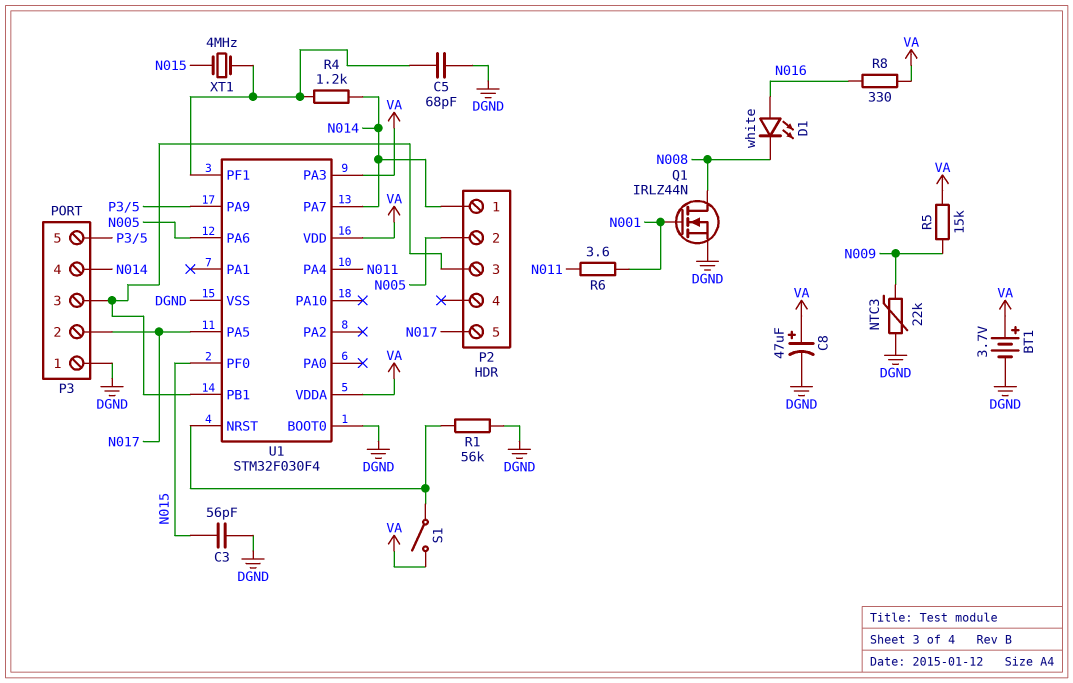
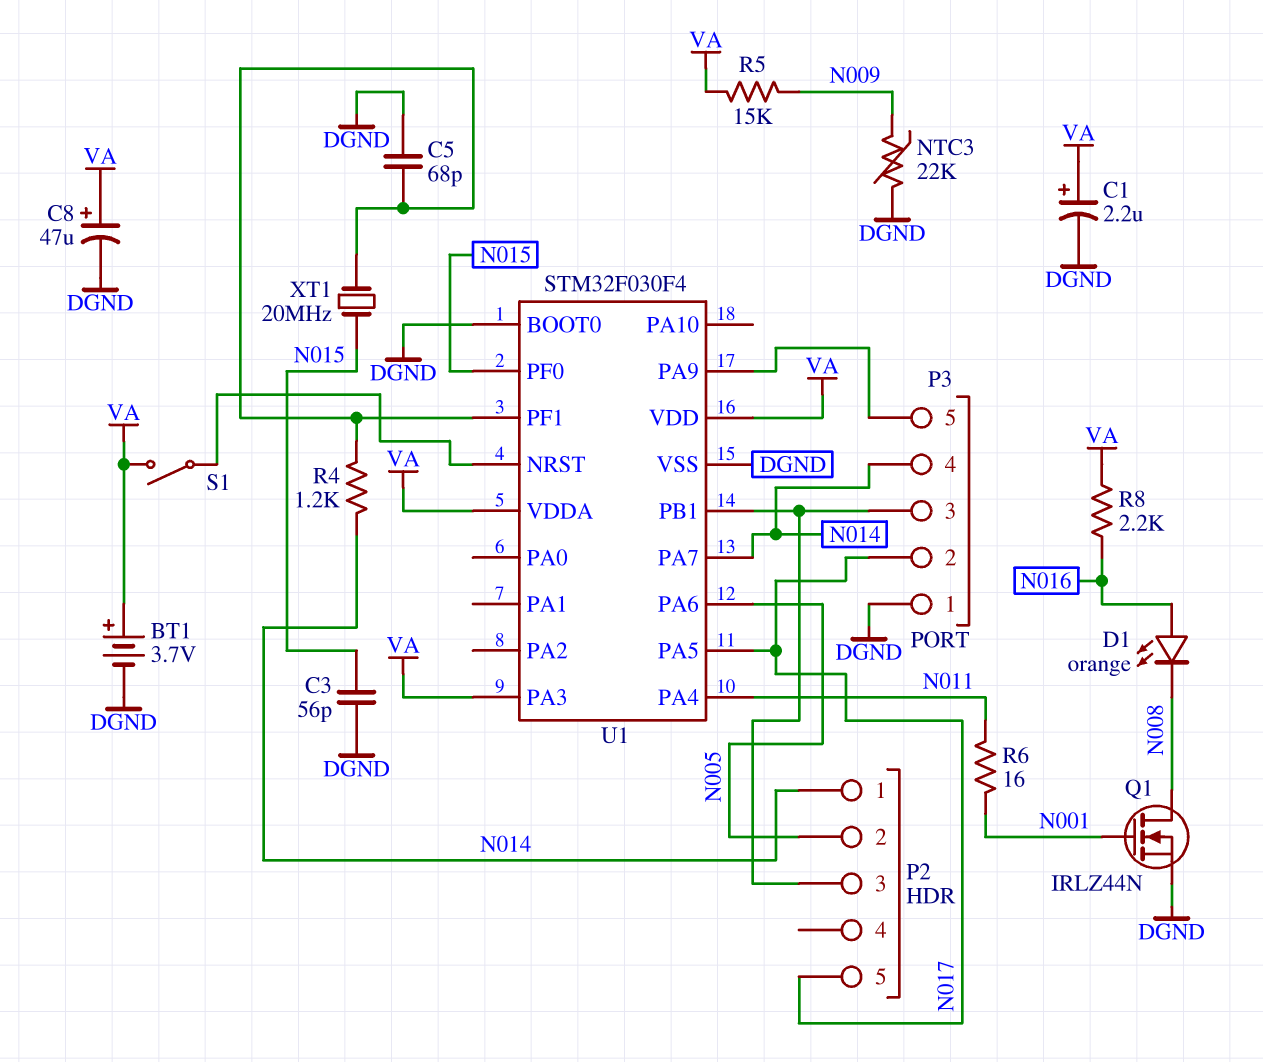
C1: none -> 2.2uF (plus VA, minus DGND)
D1: LED white (A N016, K N008) -> LED orange (A N016, K N008)
R1: 56k (DGND, U1/NRST) -> none
R6: 3.6 (N001, N011) -> 16 (N001, N011)
R8: 330 (N016, VA) -> 2.2k (N016, VA)
XT1: 4MHz (N015, U1/PF1) -> 20MHz (N015, U1/PF1)

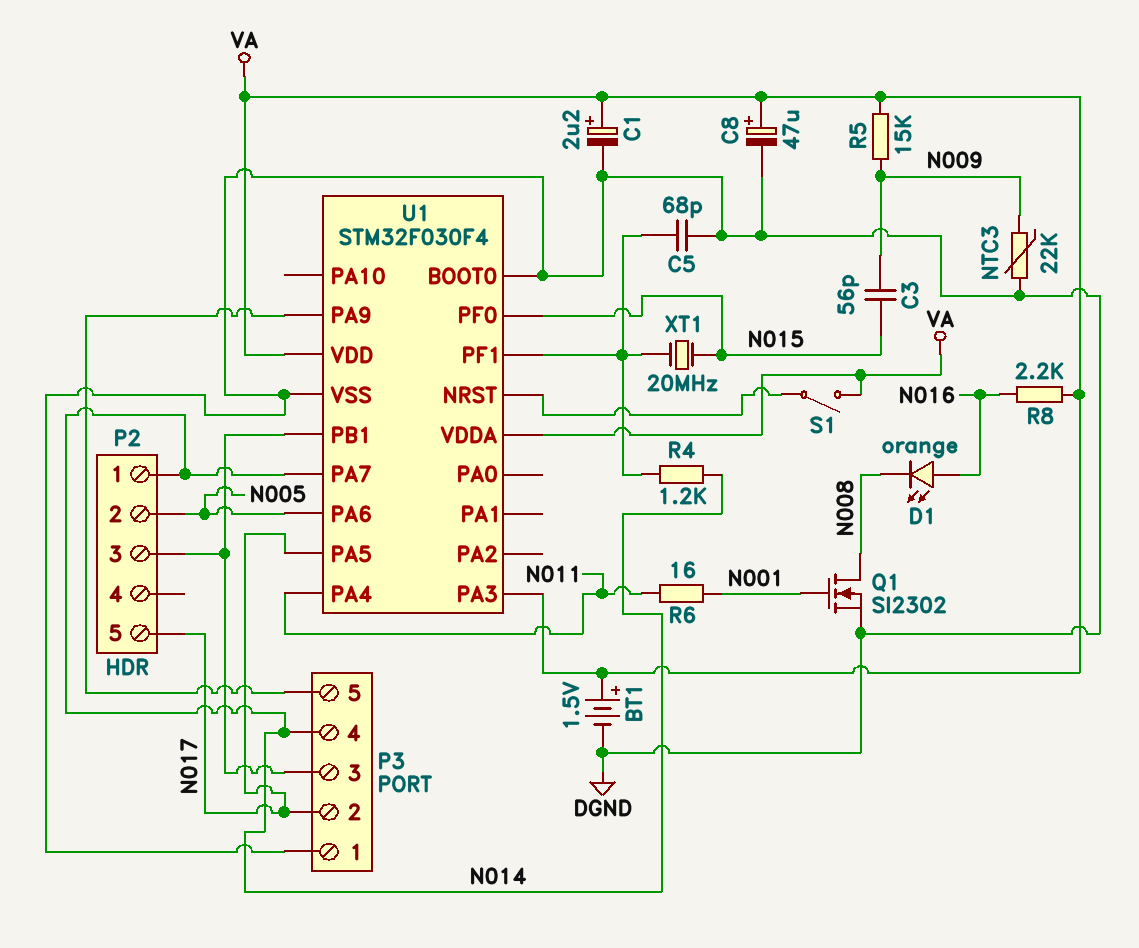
BT1: 3.7V (plus VA, minus DGND) -> 1.5V (plus VA, minus DGND)
C3: 56pF (DGND, N015) -> 56pF (N009, N015)
Q1: NMOS IRLZ44N (G N001, D N008, S DGND) -> NMOS SI2302 (G N001, D N008, S DGND)

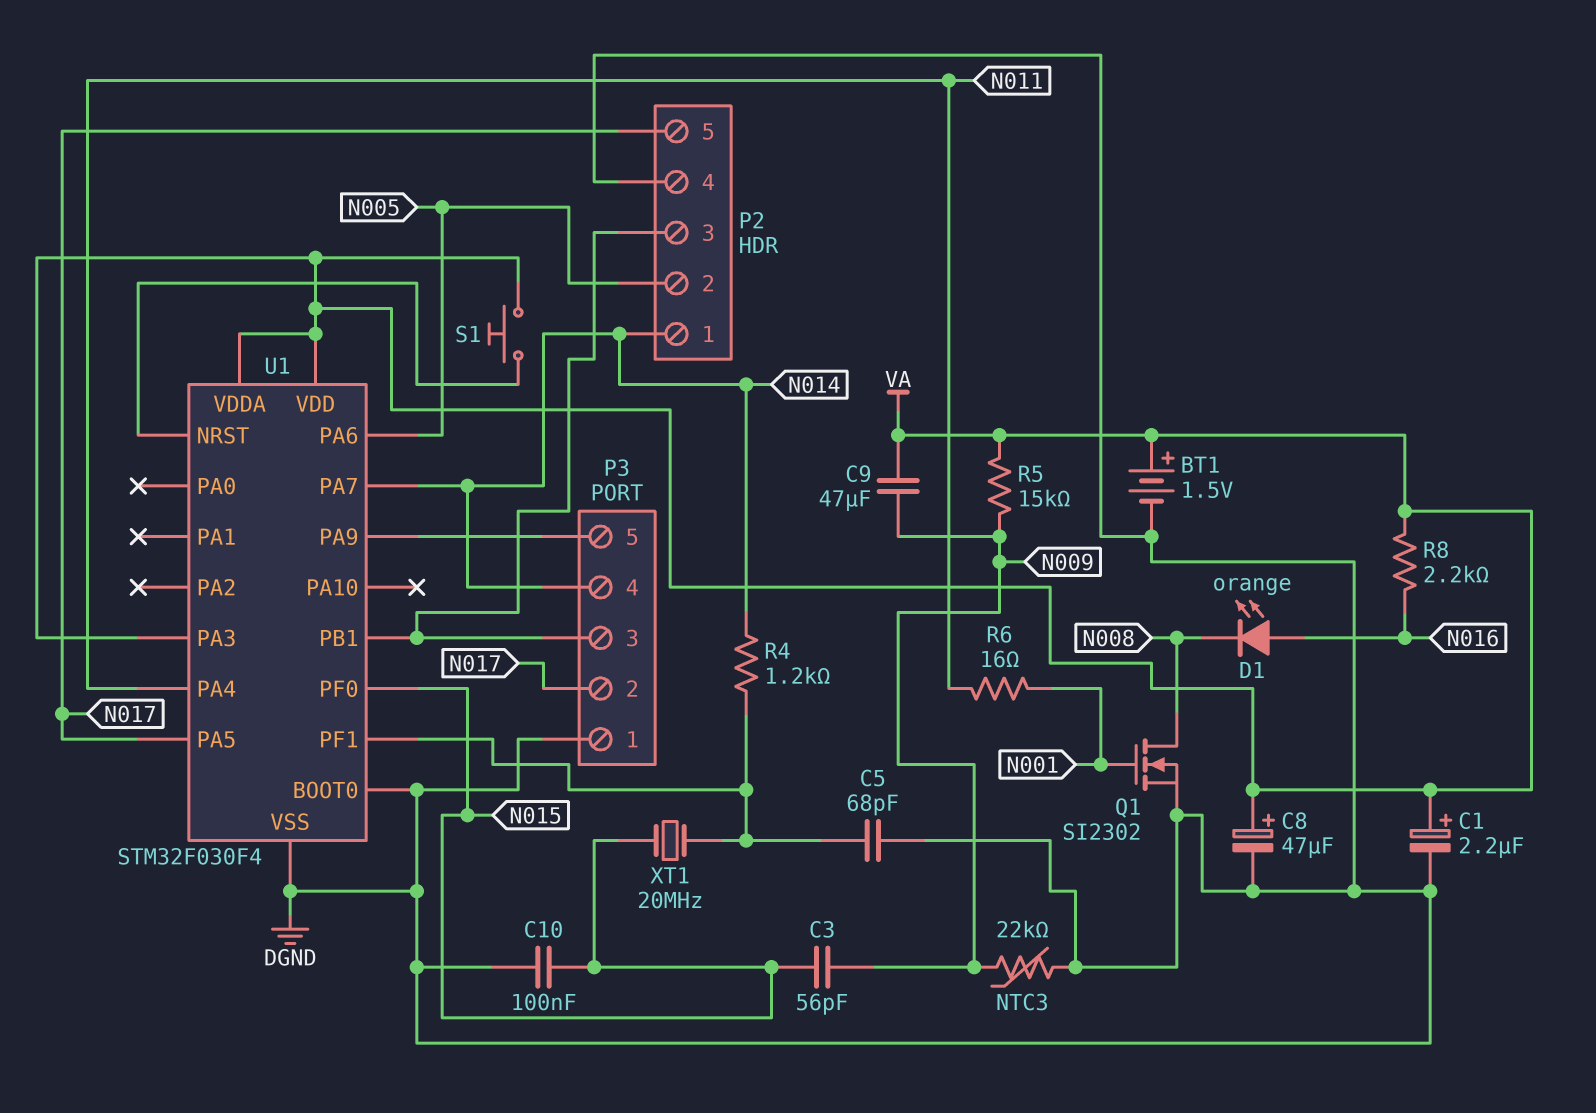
C9: none -> 47uF (N009, VA)
C10: none -> 100nF (DGND, N015)
P2 pin 4: none -> DGND
S1: switch (U1/NRST, VA) -> button (U1/NRST, VA)

